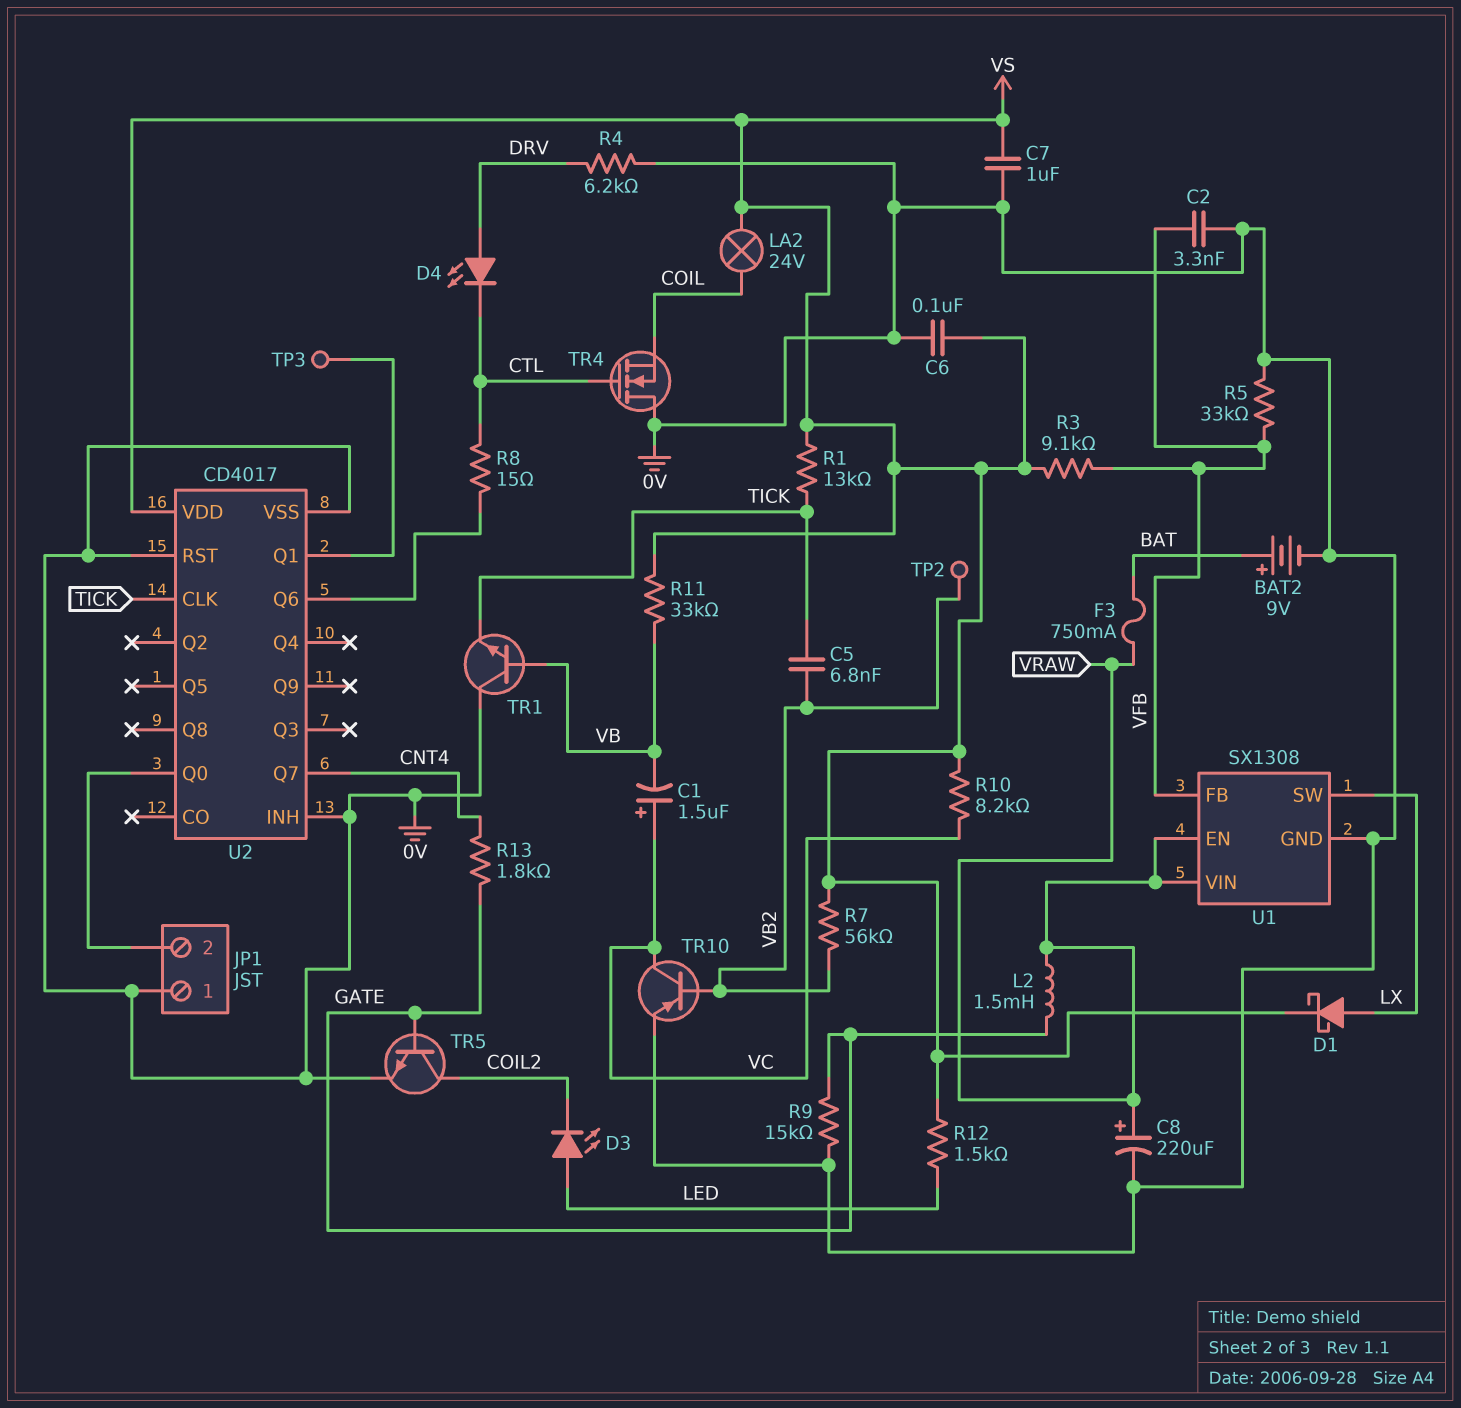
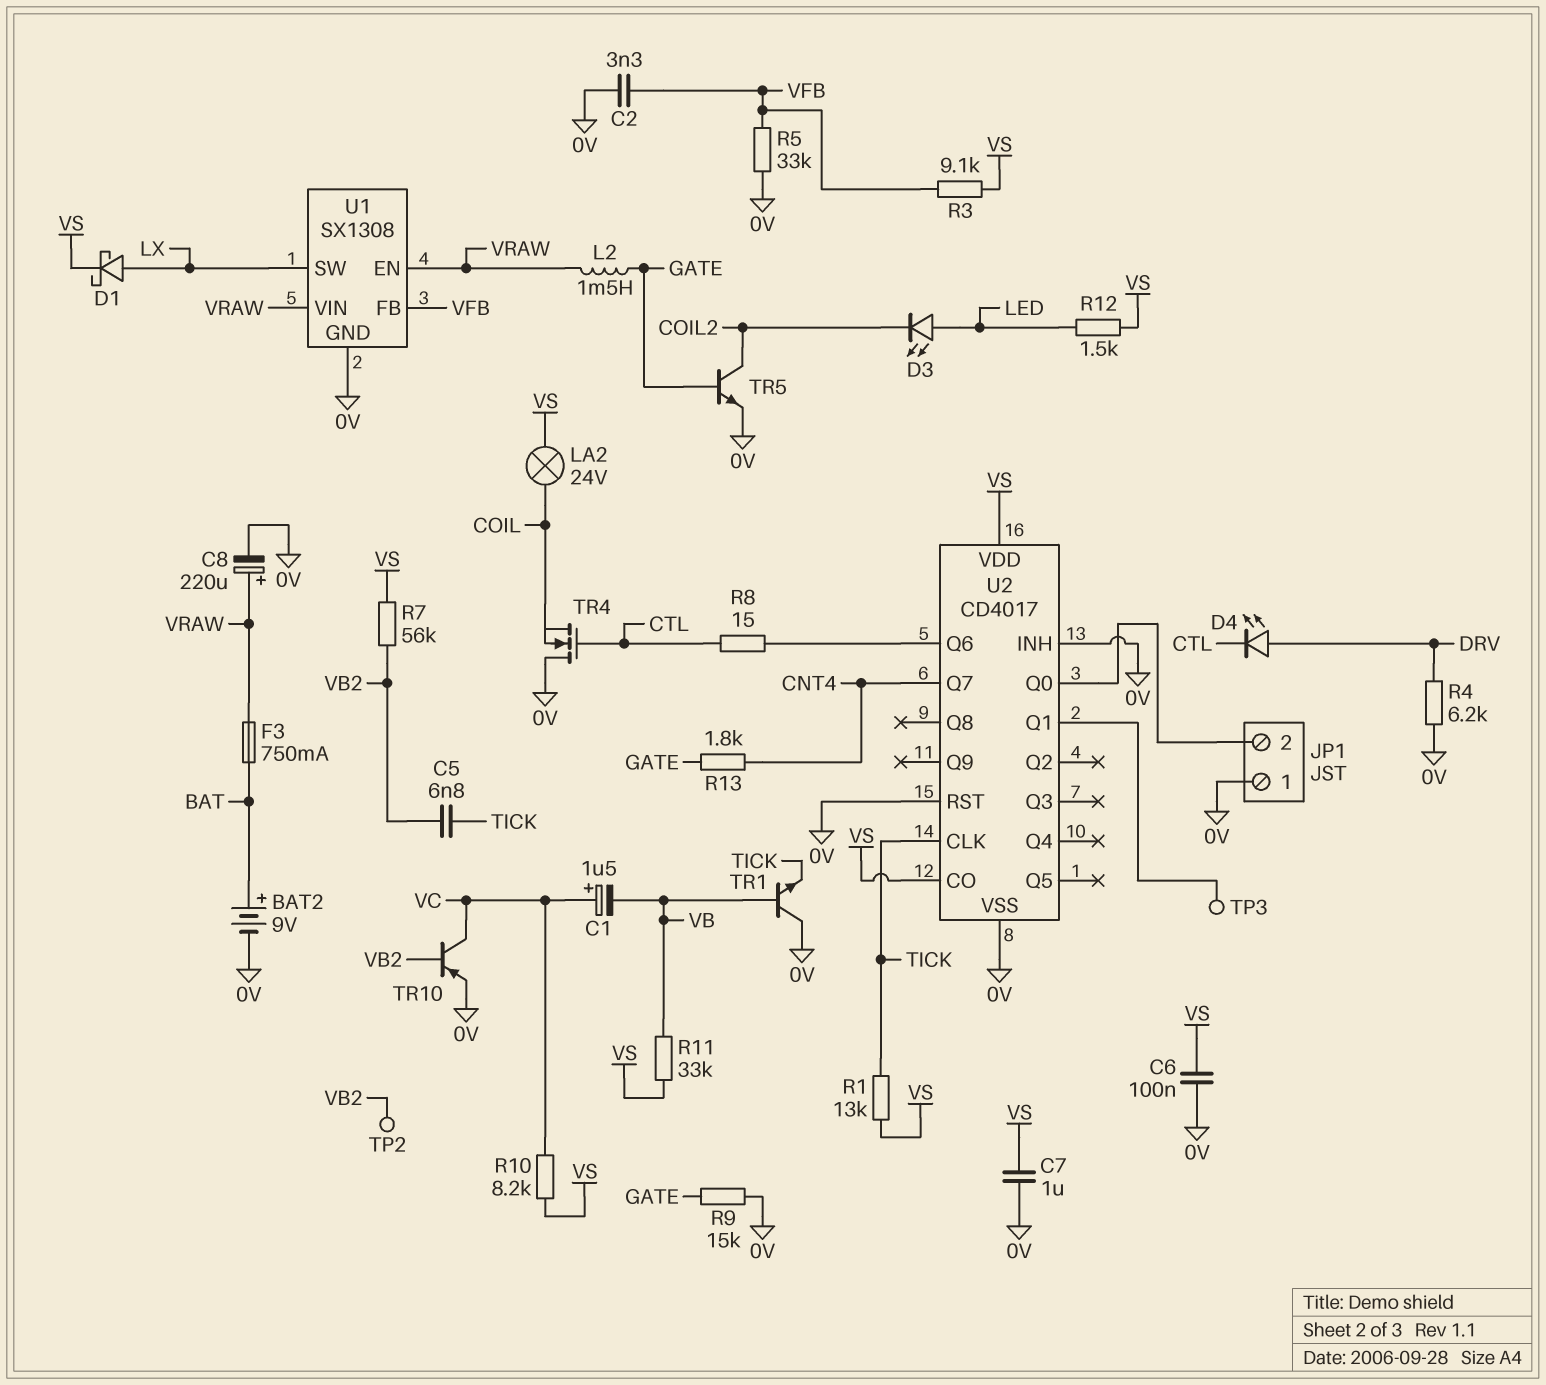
U2 pin CO: none -> VS

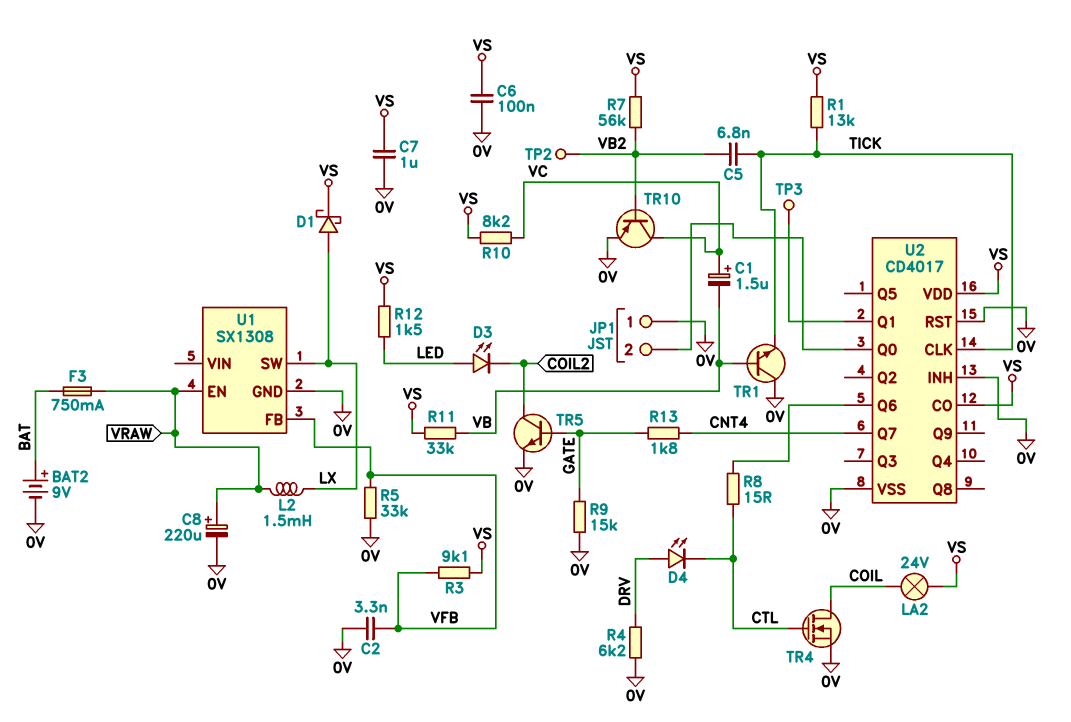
L2: 1.5mH (GATE, VRAW) -> 1.5mH (LX, VRAW)
TR4: NMOS (G CTL, D 0V, S COIL) -> NMOS (G CTL, D COIL, S 0V)
U1 pin VIN: VRAW -> none

